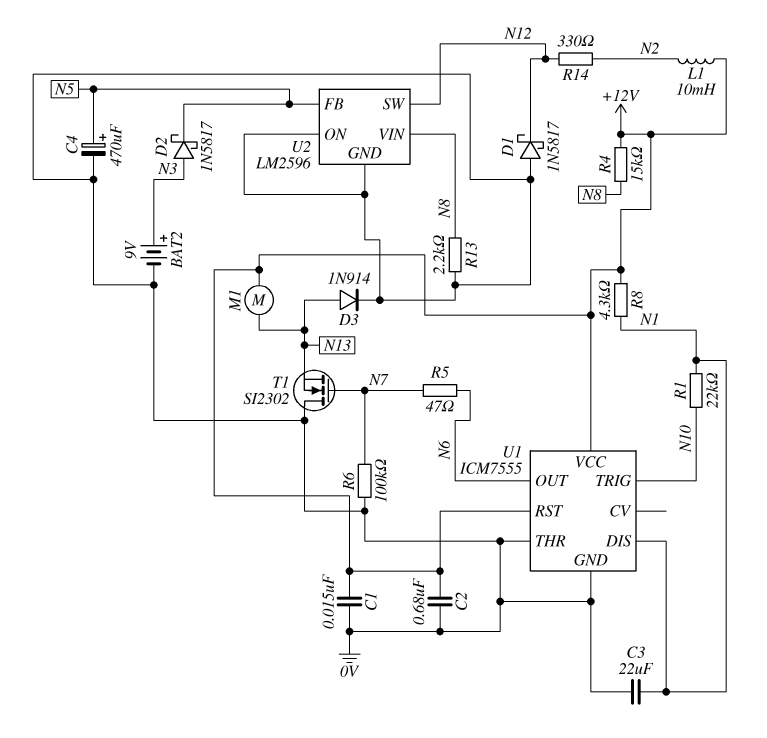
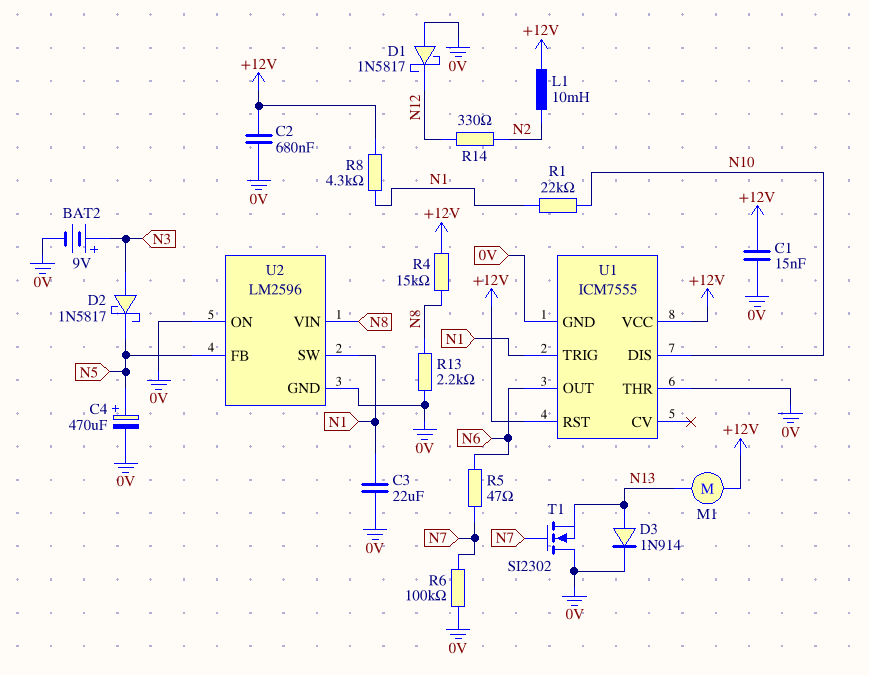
U1 pin DIS: N1 -> N10
U1 pin TRIG: N10 -> N1
U2 pin SW: N12 -> N1

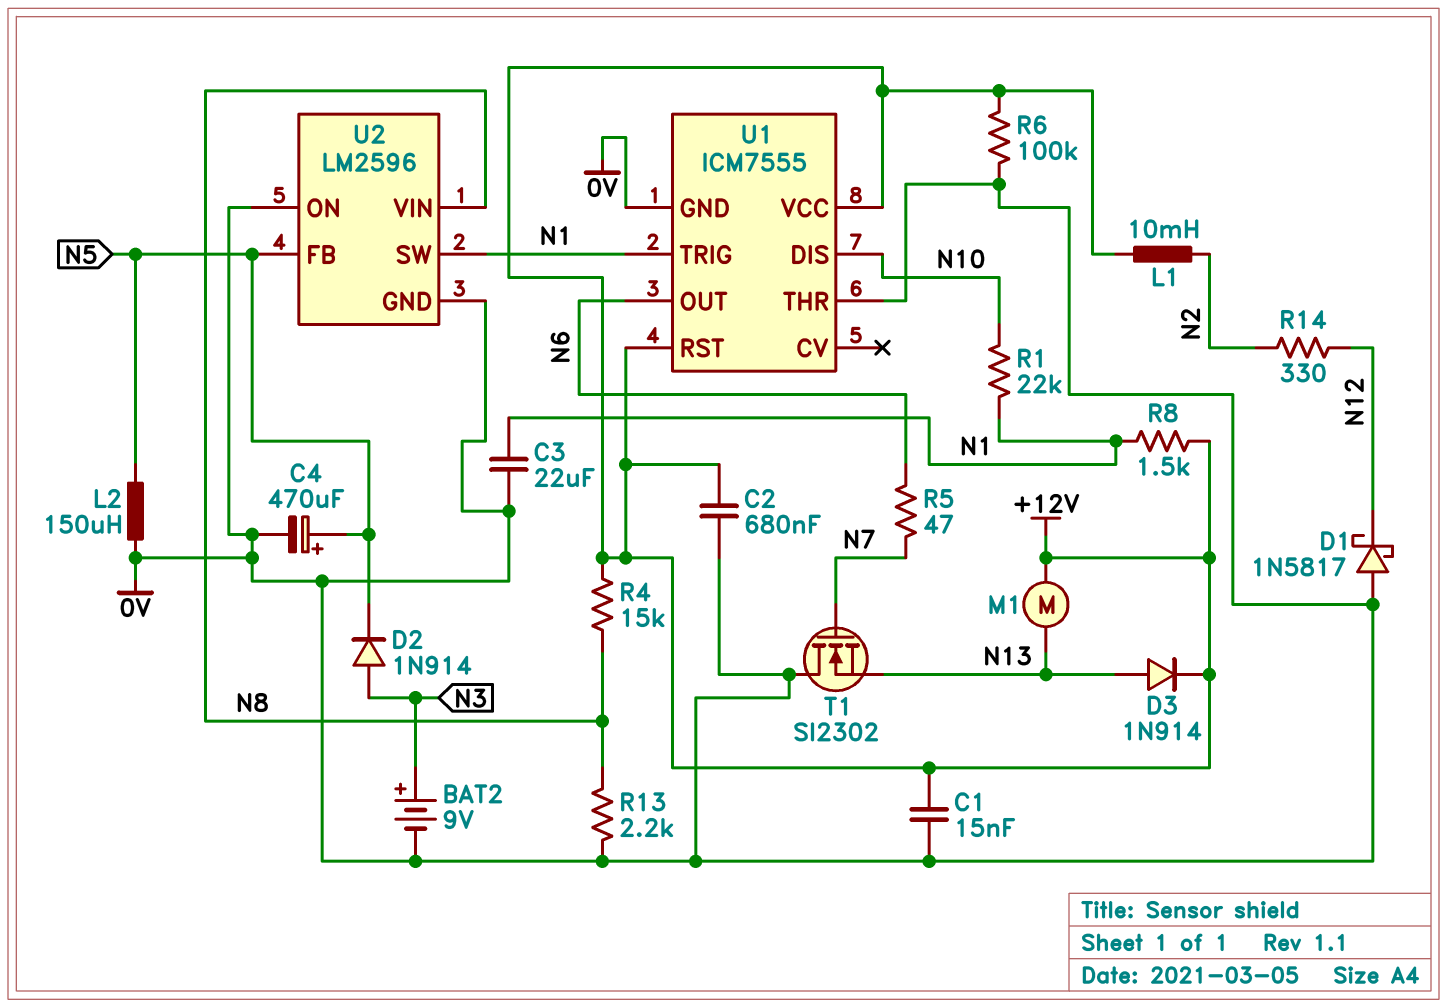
D2: schottky 1N5817 (A N3, K N5) -> diode 1N914 (A N3, K N5)
D3: diode 1N914 (A N13, K 0V) -> diode 1N914 (A N13, K +12V)
L2: none -> 150uH (0V, N5)
R6: 100k (0V, N7) -> 100k (+12V, 0V)
R8: 4.3k (+12V, N1) -> 1.5k (+12V, N1)

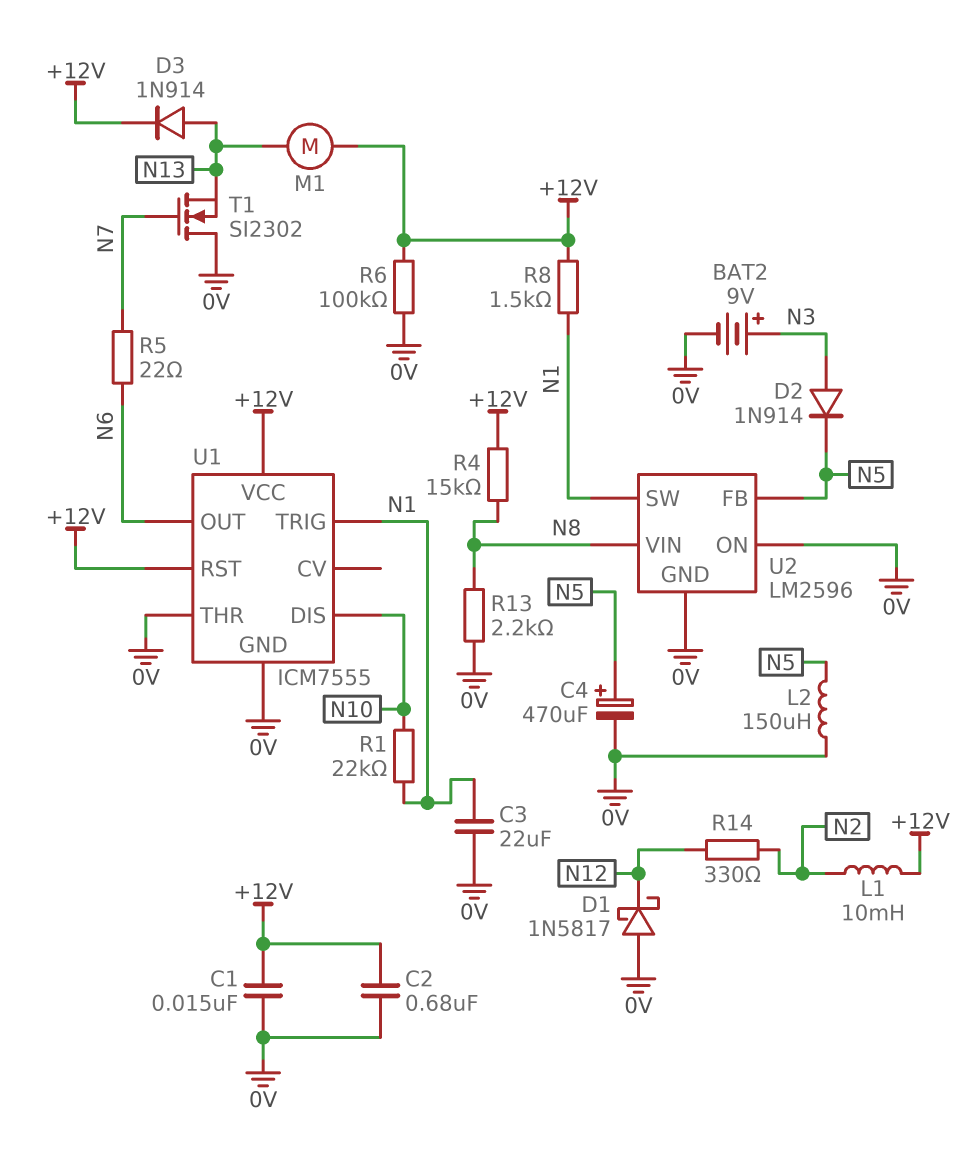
R5: 47 (N6, N7) -> 22 (N6, N7)

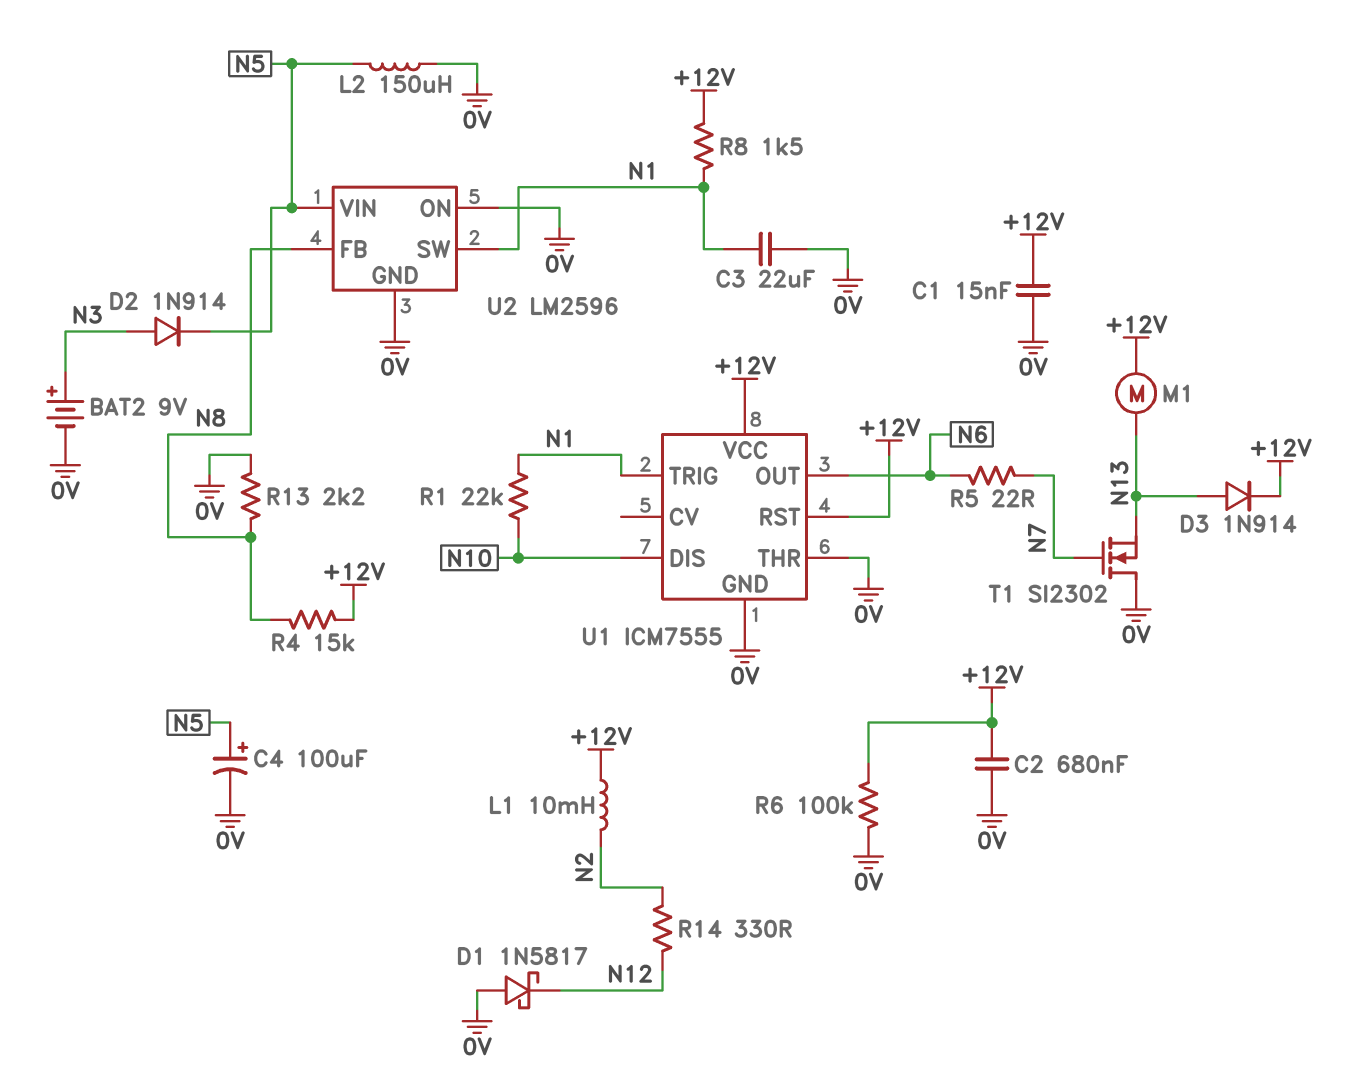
C4: 470uF (plus N5, minus 0V) -> 100uF (plus N5, minus 0V)
U2 pin FB: N5 -> N8
U2 pin VIN: N8 -> N5

